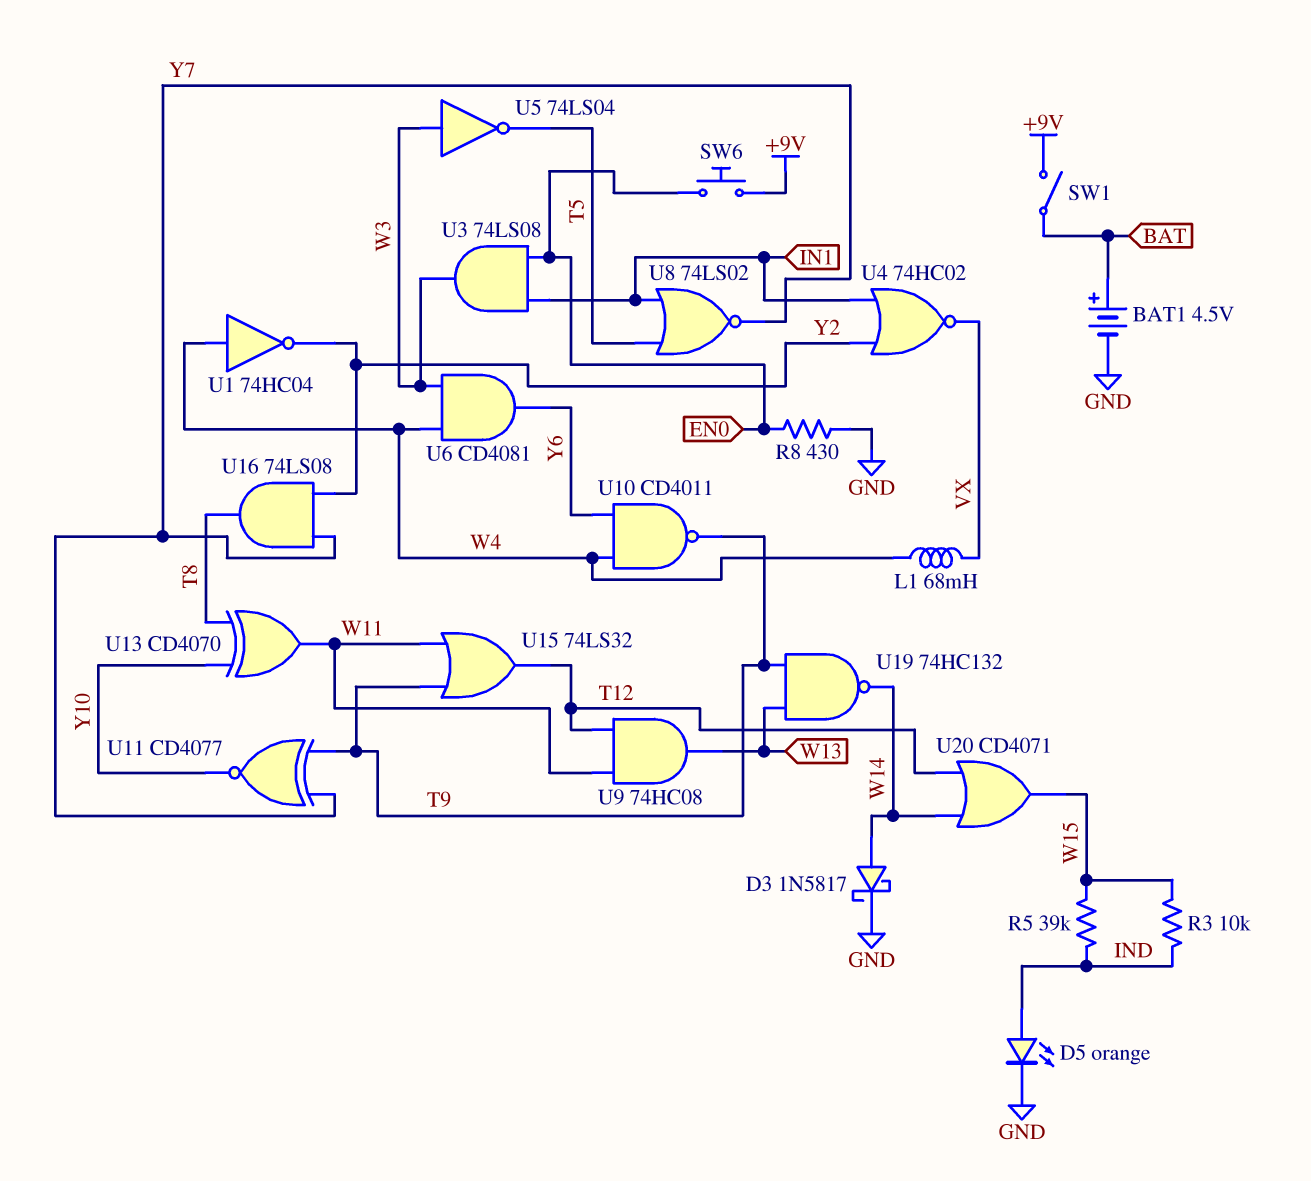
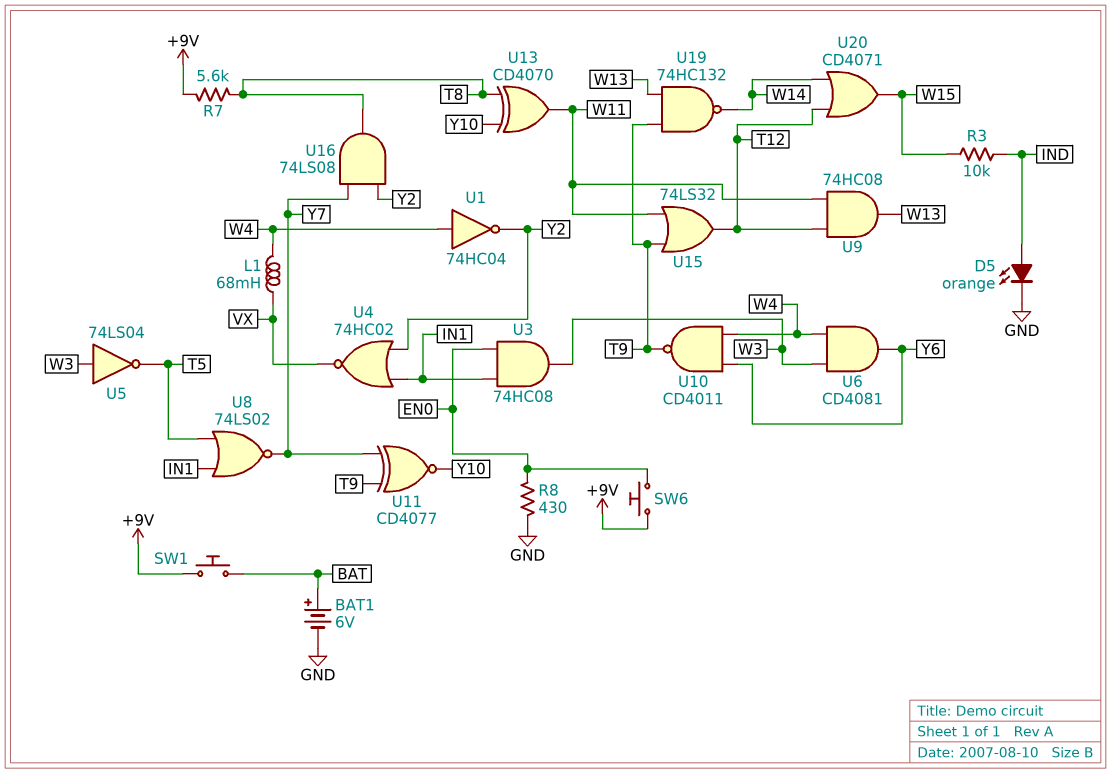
BAT1: 4.5V (plus BAT, minus GND) -> 6V (plus BAT, minus GND)
D3: schottky 1N5817 (A W14, K GND) -> none
R5: 39k (IND, W15) -> none
R7: none -> 5.6k (+9V, T8)
SW1: switch (+9V, BAT) -> button (+9V, BAT)
U3: AND 74LS08 (in EN0, in IN1, out W3) -> AND 74HC08 (in EN0, in IN1, out W3)

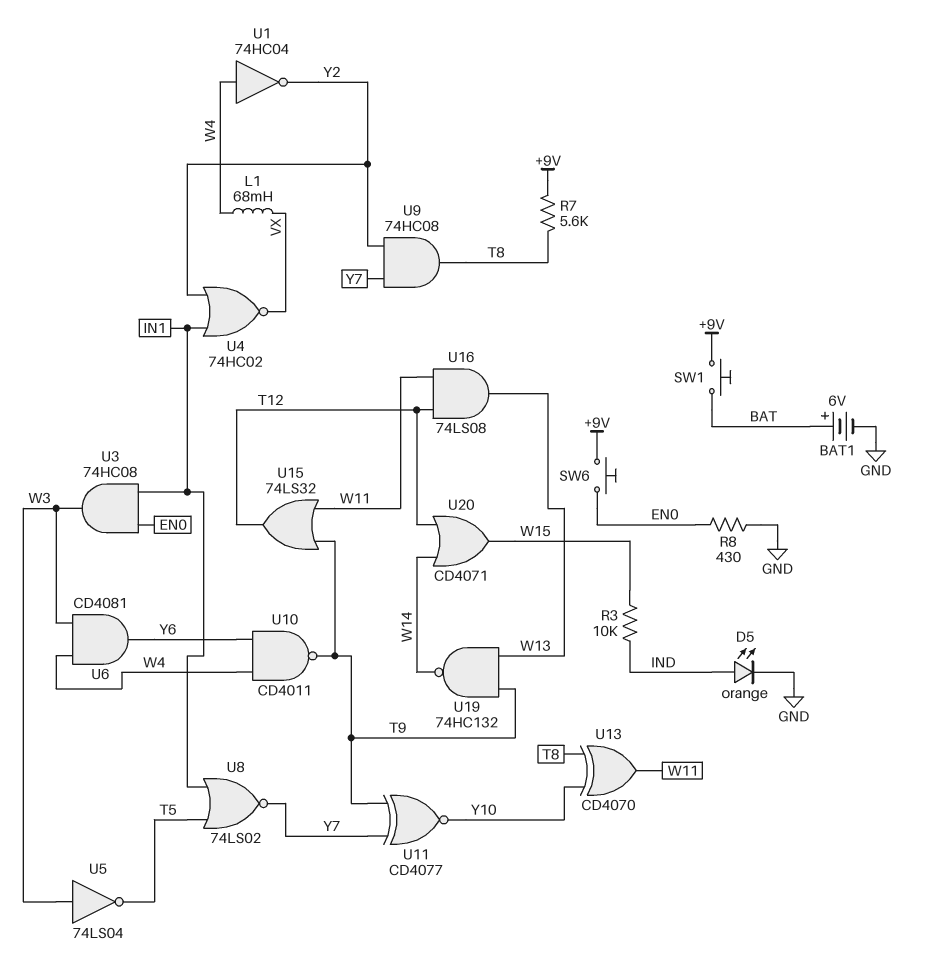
U9: AND 74HC08 (in T12, in W11, out W13) -> AND 74HC08 (in Y2, in Y7, out T8)
U16: AND 74LS08 (in Y2, in Y7, out T8) -> AND 74LS08 (in T12, in W11, out W13)

